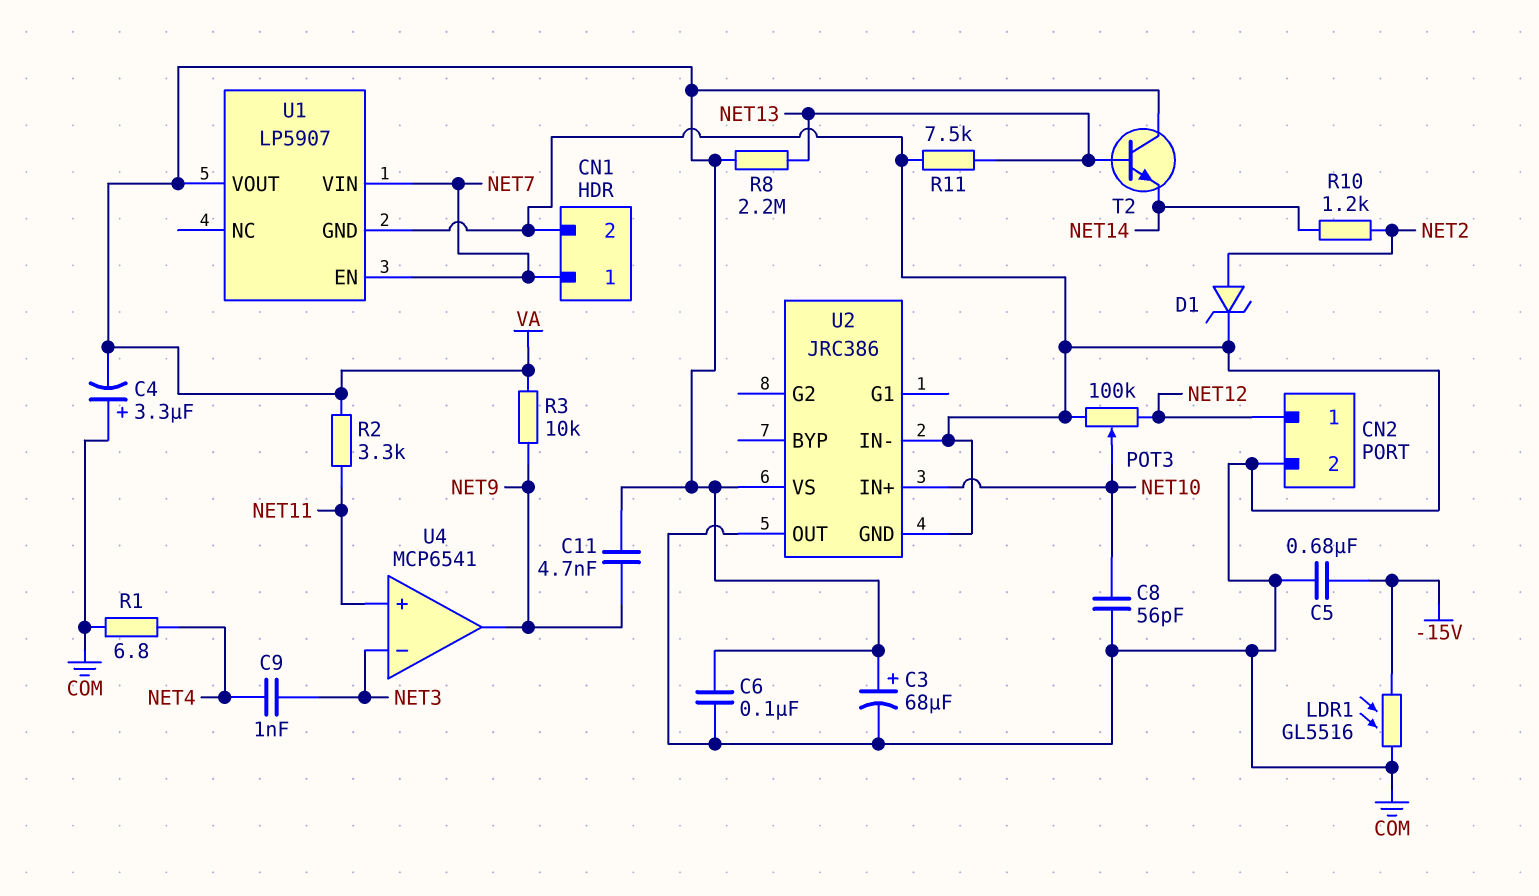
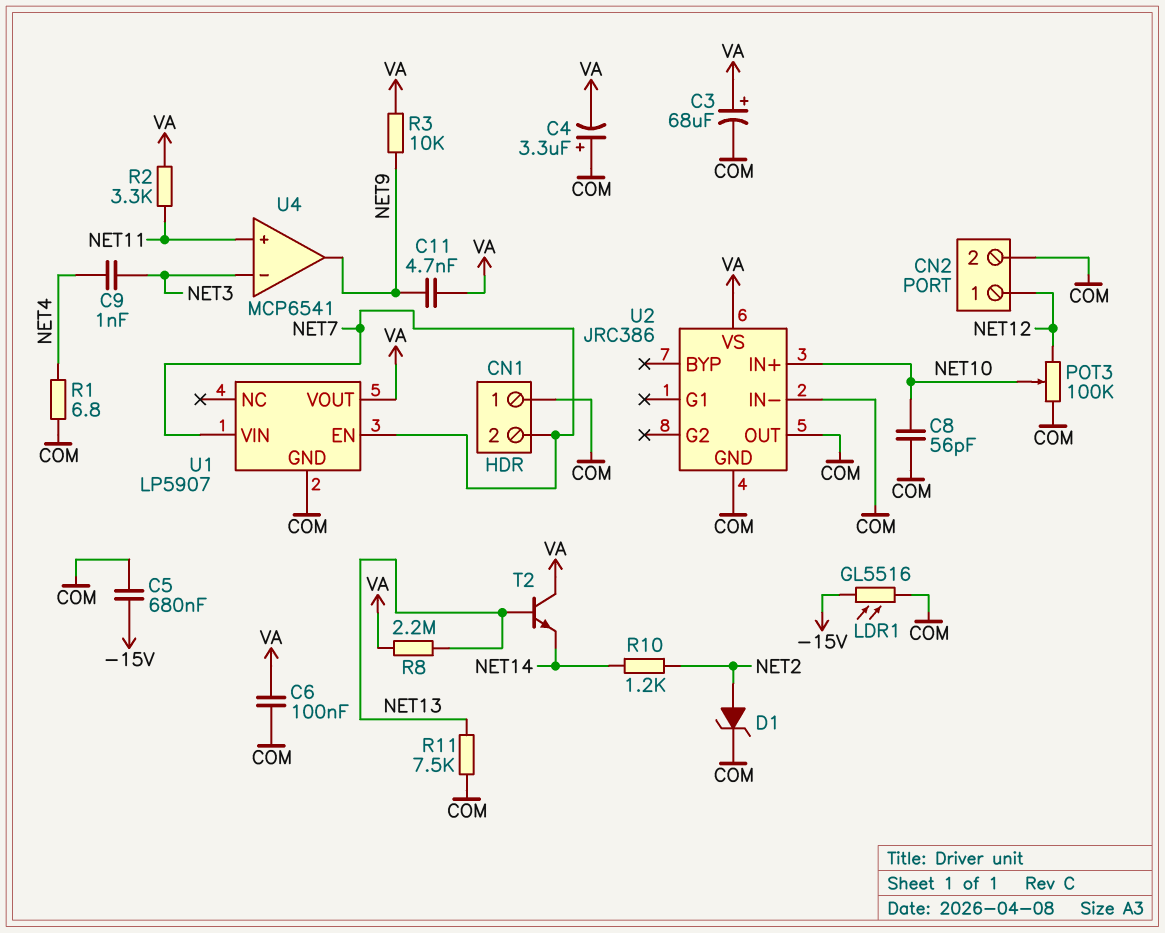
CN1 pin 1: NET7 -> COM
CN1 pin 2: COM -> NET7

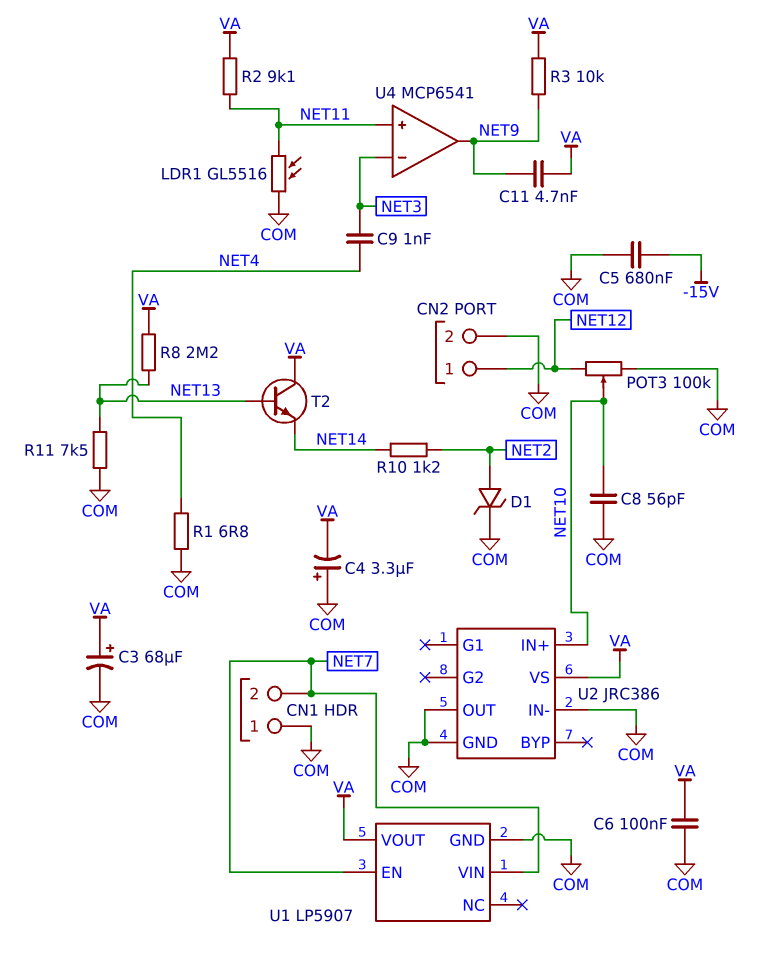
LDR1: GL5516 (-15V, COM) -> GL5516 (COM, NET11)
R2: 3.3k (NET11, VA) -> 9.1k (NET11, VA)

